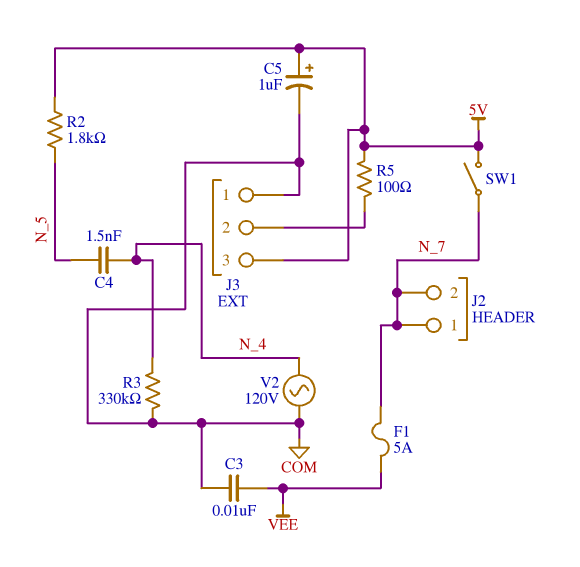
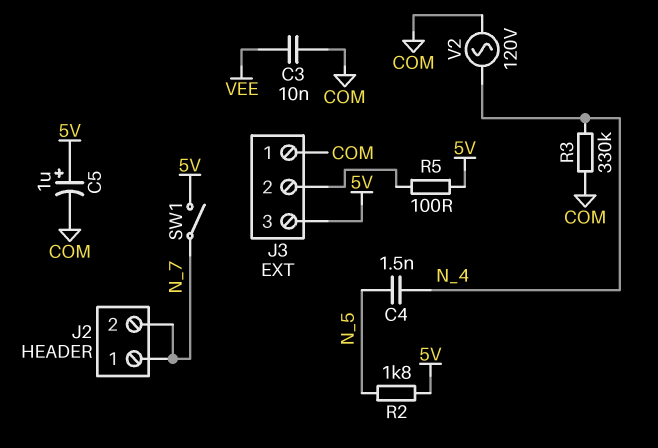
F1: 5A (N_7, VEE) -> none

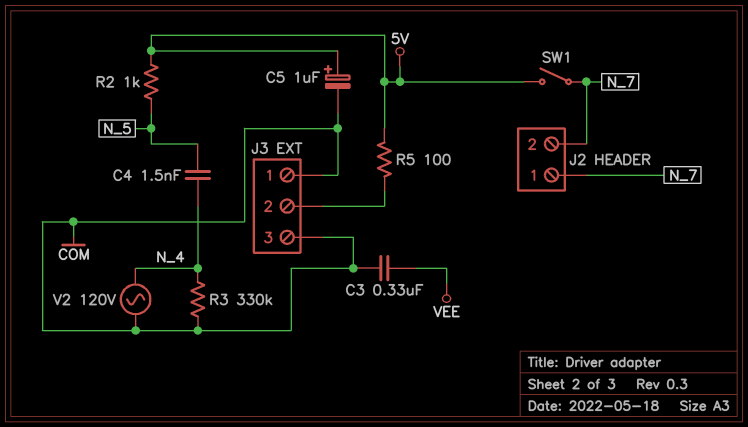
C3: 10nF (COM, VEE) -> 330nF (COM, VEE)
J3 pin 3: 5V -> COM
R2: 1.8k (5V, N_5) -> 1k (5V, N_5)

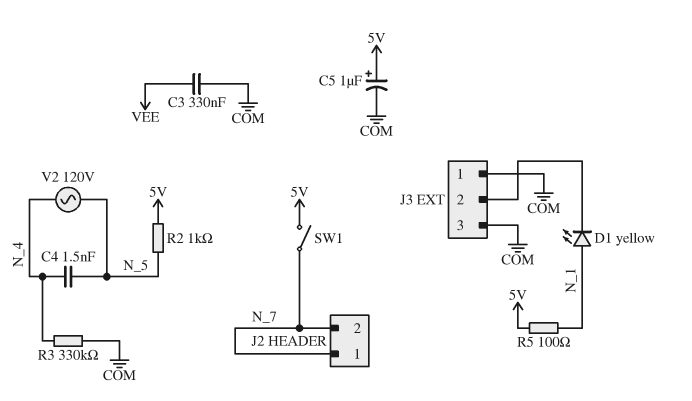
D1: none -> LED yellow (A N_1, K J3/2)
R5: 100 (5V, J3/2) -> 100 (5V, N_1)
V2: AC 120V (COM, N_4) -> AC 120V (N_4, N_5)

